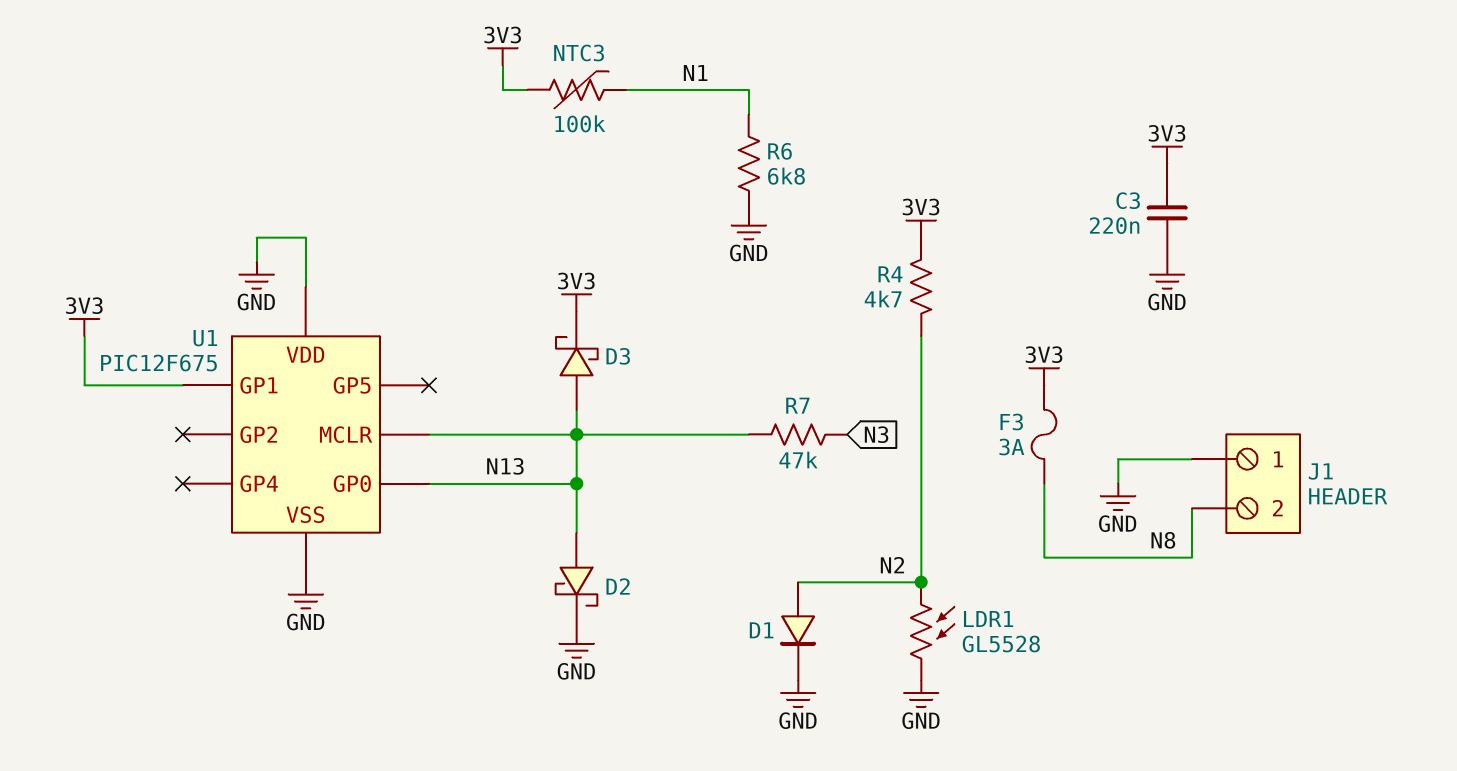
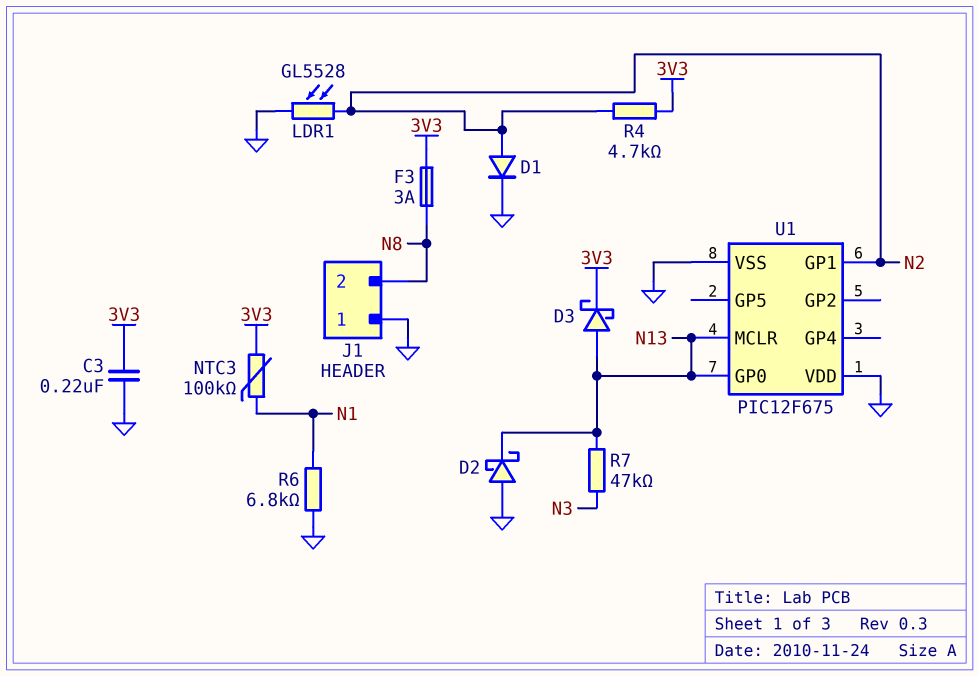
D2: schottky (A N13, K GND) -> schottky (A GND, K N13)
U1 pin GP1: 3V3 -> N2

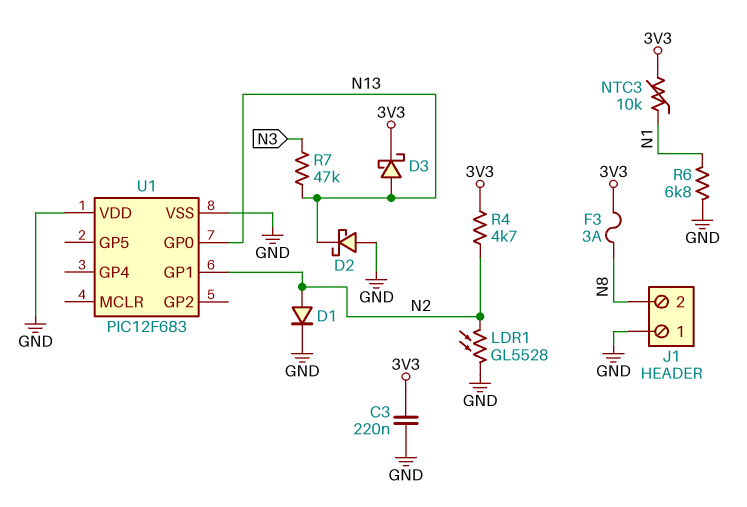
NTC3: 100k (3V3, N1) -> 10k (3V3, N1)
U1: PIC12F675 -> PIC12F683
U1 pin MCLR: N13 -> none

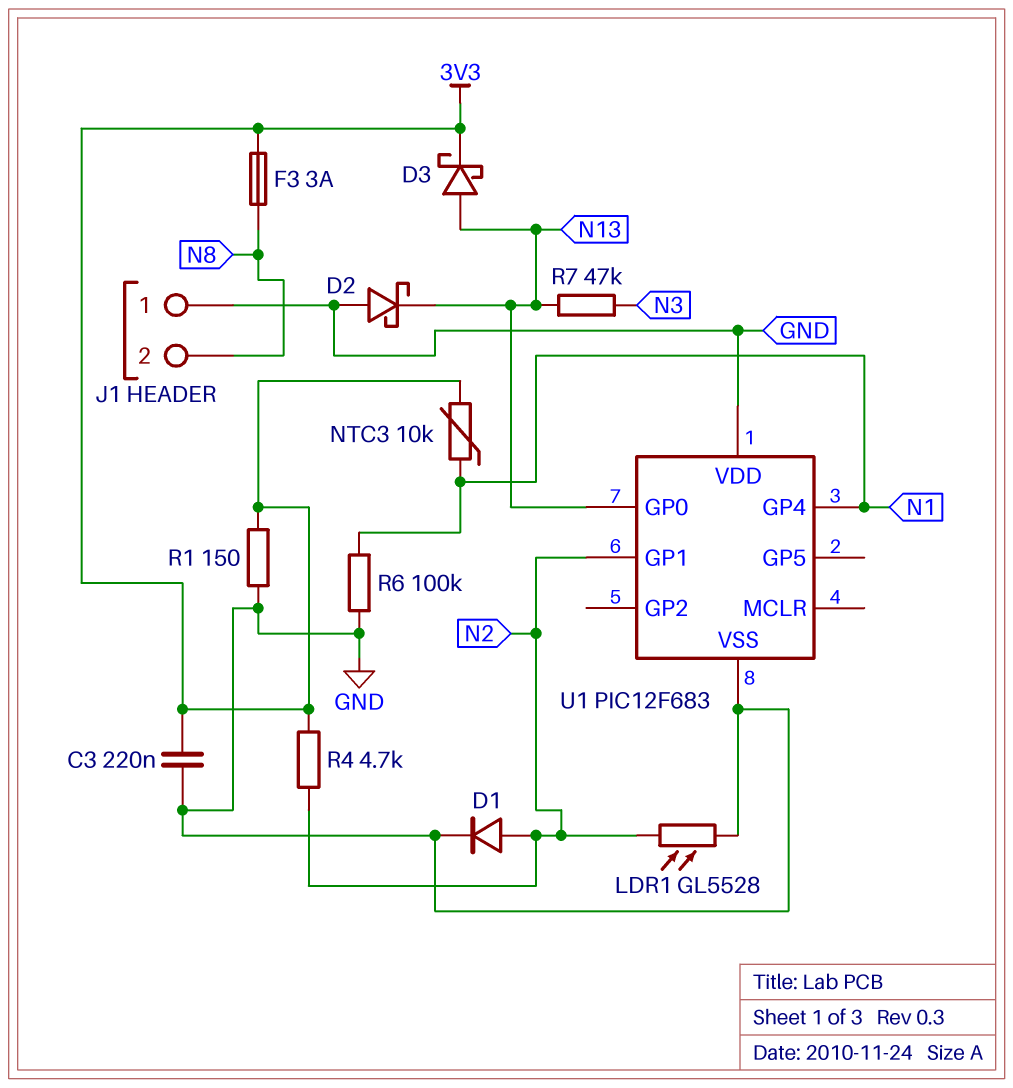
R1: none -> 150 (3V3, GND)
R6: 6.8k (GND, N1) -> 100k (GND, N1)
U1 pin GP4: none -> N1

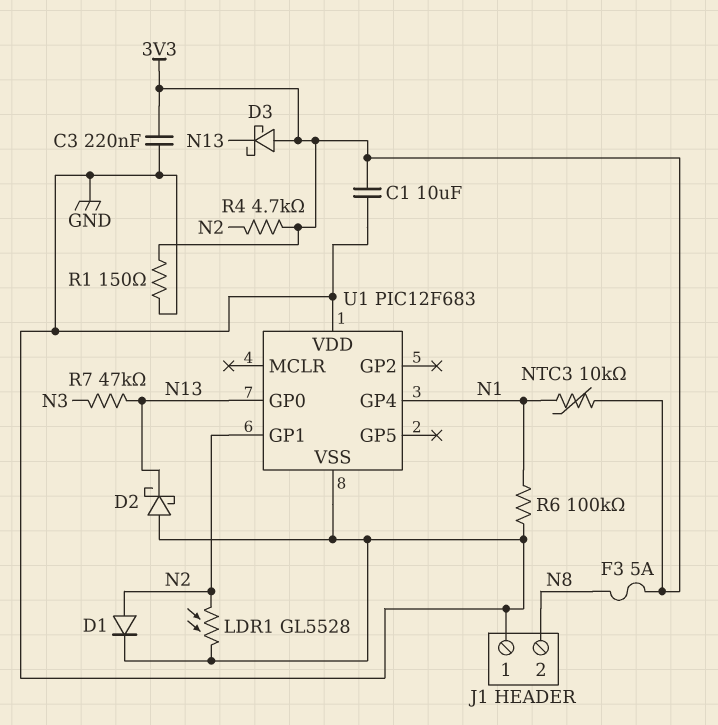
C1: none -> 10uF (3V3, GND)
D3: schottky (A N13, K 3V3) -> schottky (A 3V3, K N13)
F3: 3A (3V3, N8) -> 5A (3V3, N8)

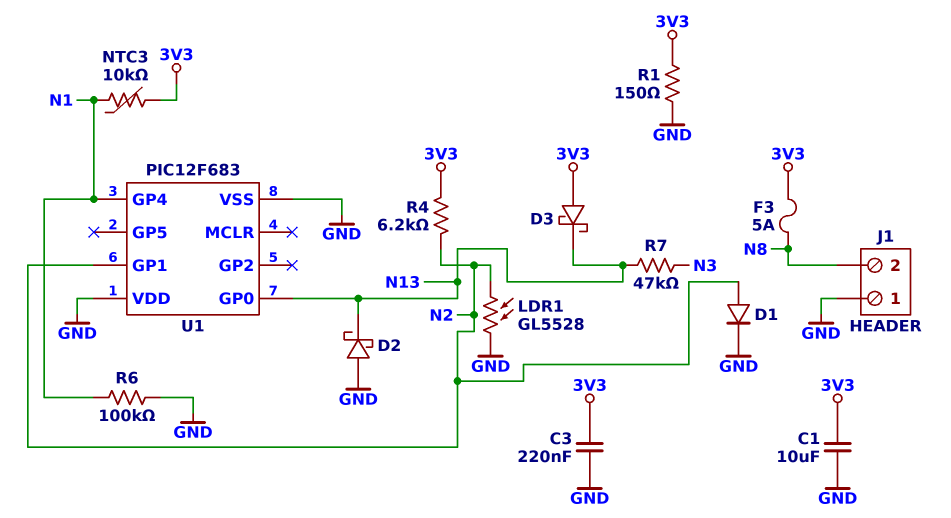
R4: 4.7k (3V3, N2) -> 6.2k (3V3, N2)

